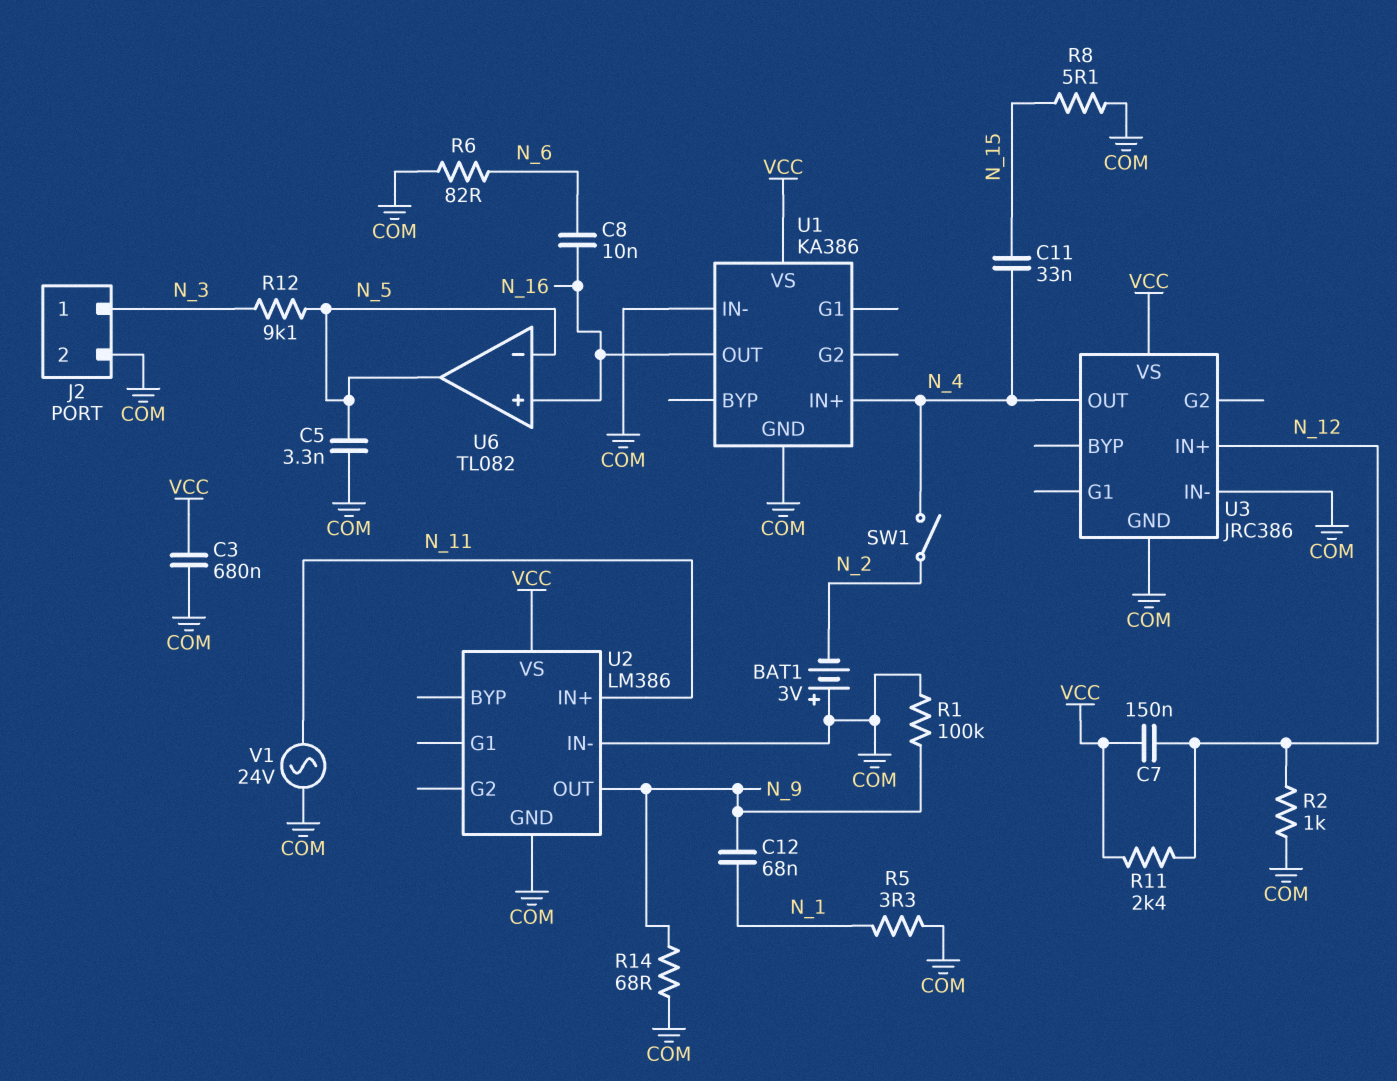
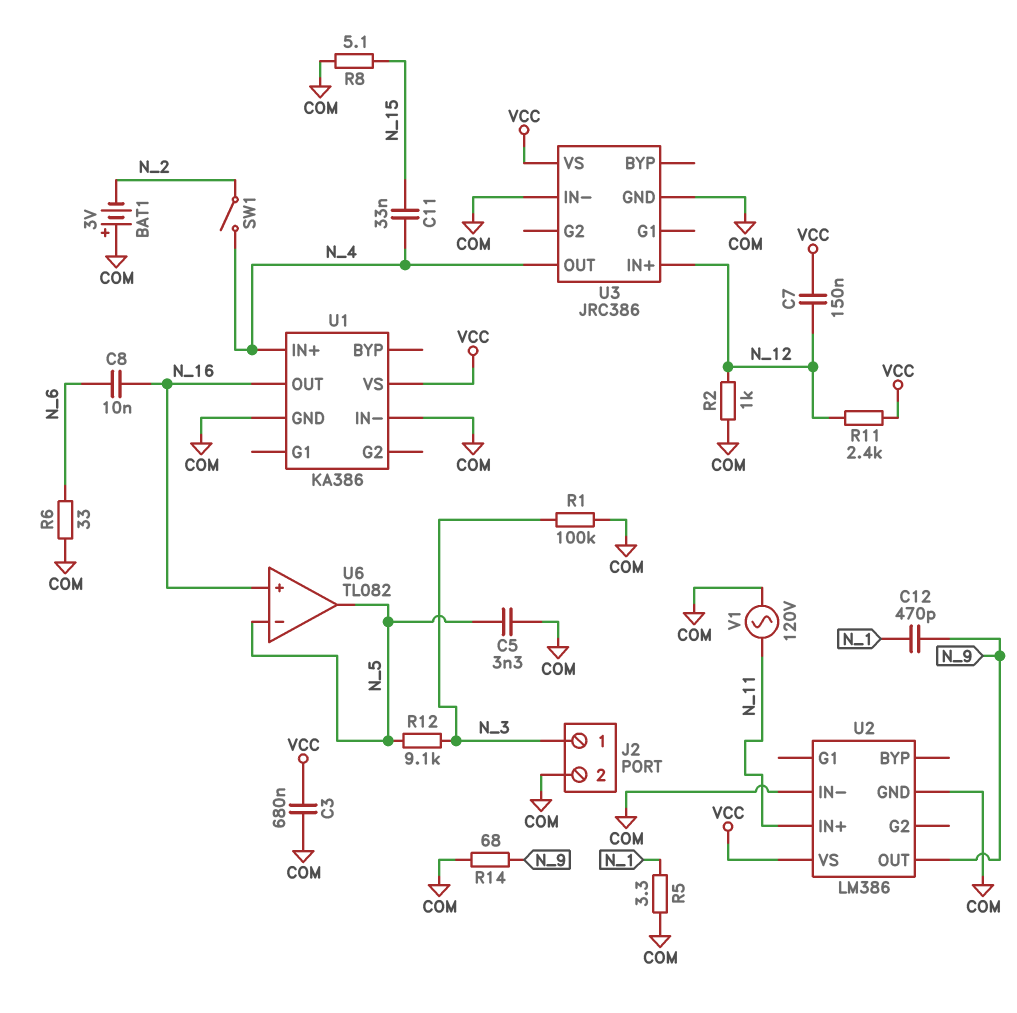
C12: 68nF (N_1, N_9) -> 470pF (N_1, N_9)
R1: 100k (COM, N_9) -> 100k (COM, N_3)
R6: 82 (COM, N_6) -> 33 (COM, N_6)
V1: AC 24V (COM, N_11) -> AC 120V (COM, N_11)

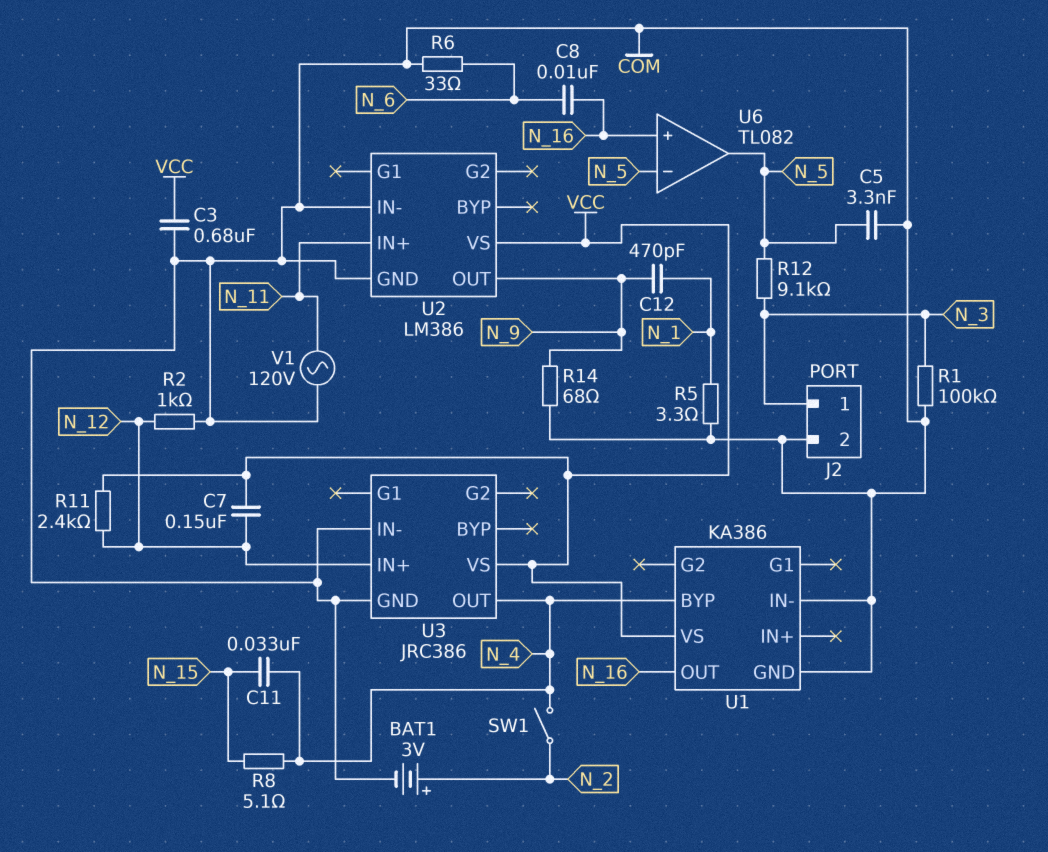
BAT1: 3V (plus COM, minus N_2) -> 3V (plus N_2, minus COM)
R8: 5.1 (COM, N_15) -> 5.1 (N_4, N_15)
U1 pin BYP: none -> N_4
U1 pin IN+: N_4 -> none

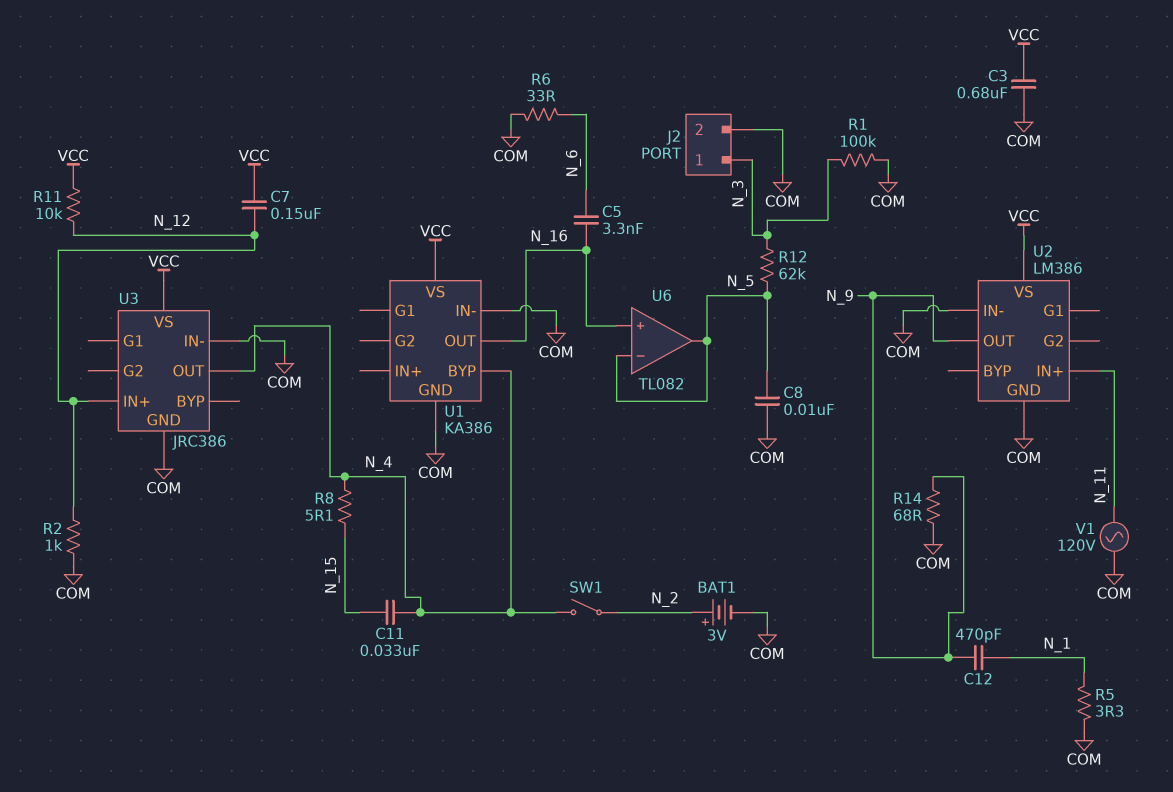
C5: 3.3nF (COM, N_5) -> 3.3nF (N_6, N_16)
C8: 10nF (N_6, N_16) -> 10nF (COM, N_5)
R11: 2.4k (N_12, VCC) -> 10k (N_12, VCC)
R12: 9.1k (N_3, N_5) -> 62k (N_3, N_5)

